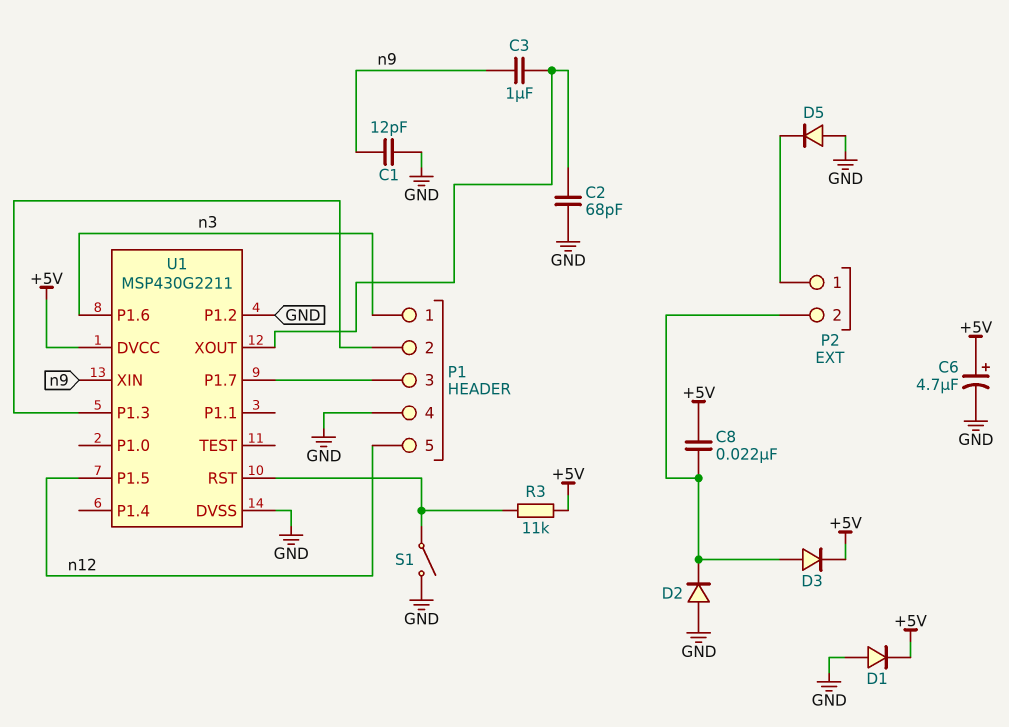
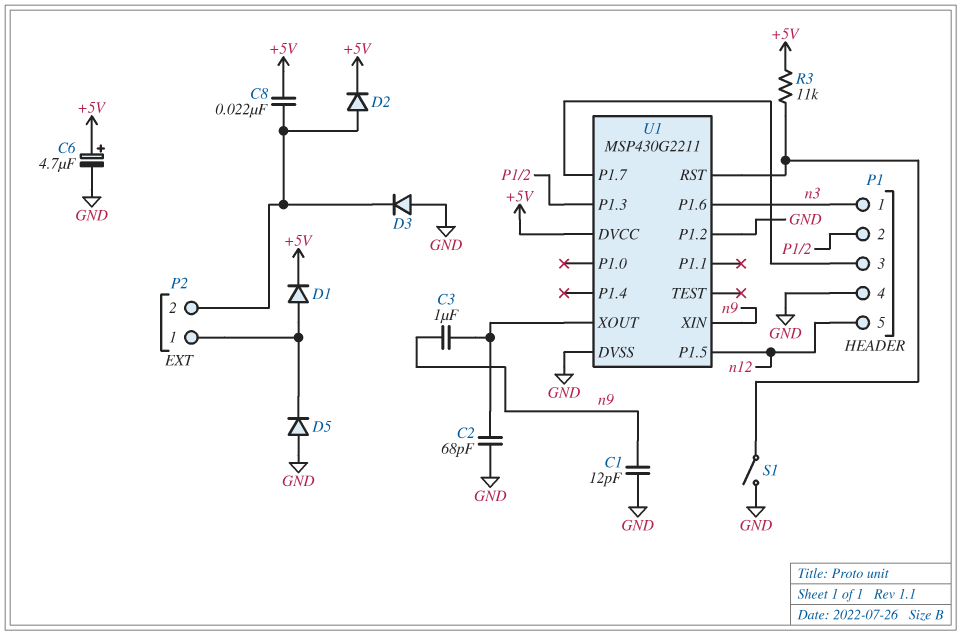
D1: diode (A GND, K +5V) -> diode (A P2/1, K +5V)
D2: diode (A GND, K P2/2) -> diode (A P2/2, K +5V)
D3: diode (A P2/2, K +5V) -> diode (A GND, K P2/2)

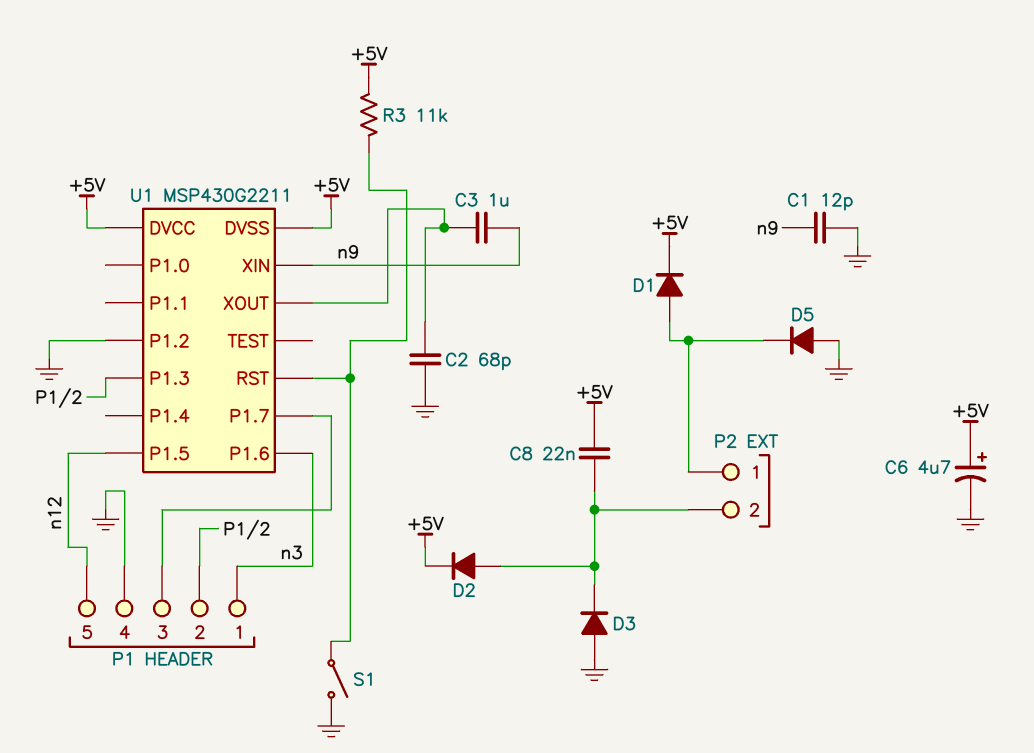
U1 pin DVSS: GND -> +5V

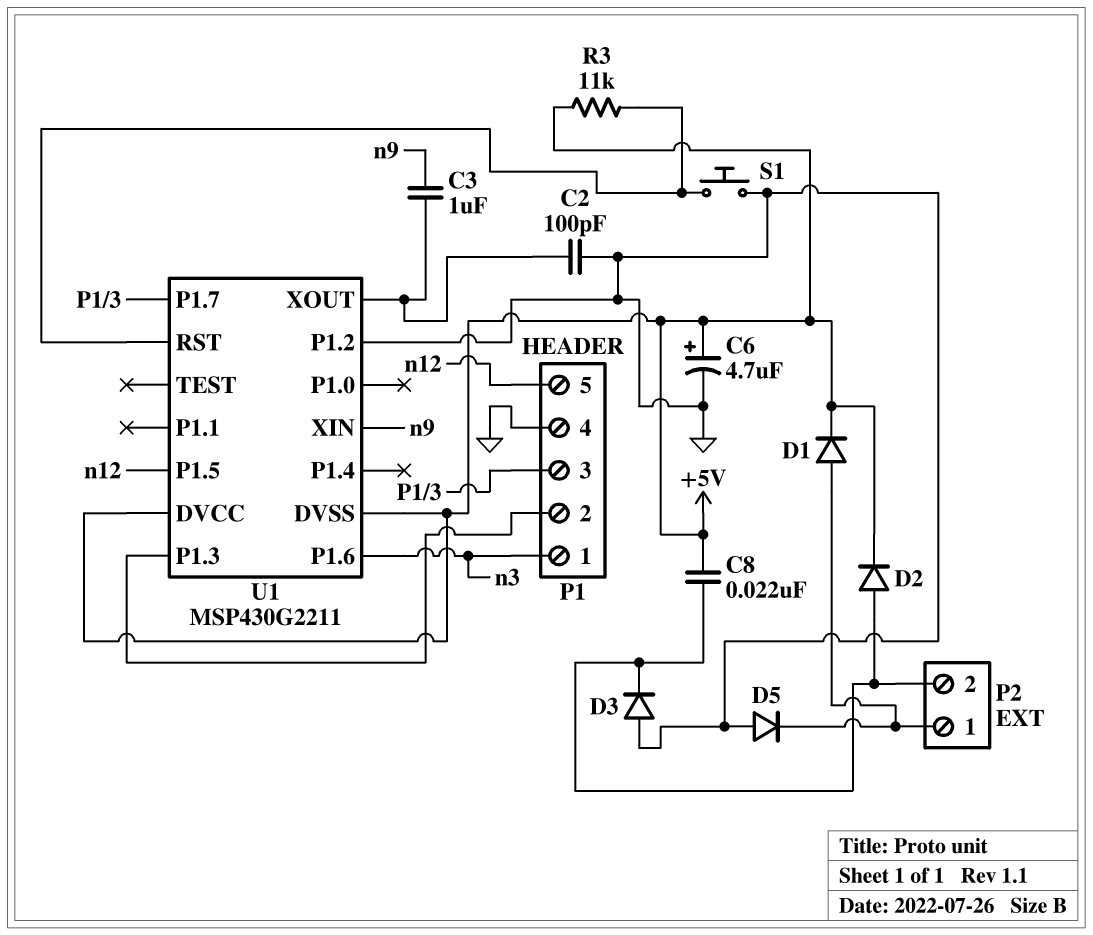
C1: 12pF (GND, n9) -> none
C2: 68pF (GND, U1/XOUT) -> 100pF (GND, U1/XOUT)
S1: switch (GND, U1/RST) -> button (GND, U1/RST)

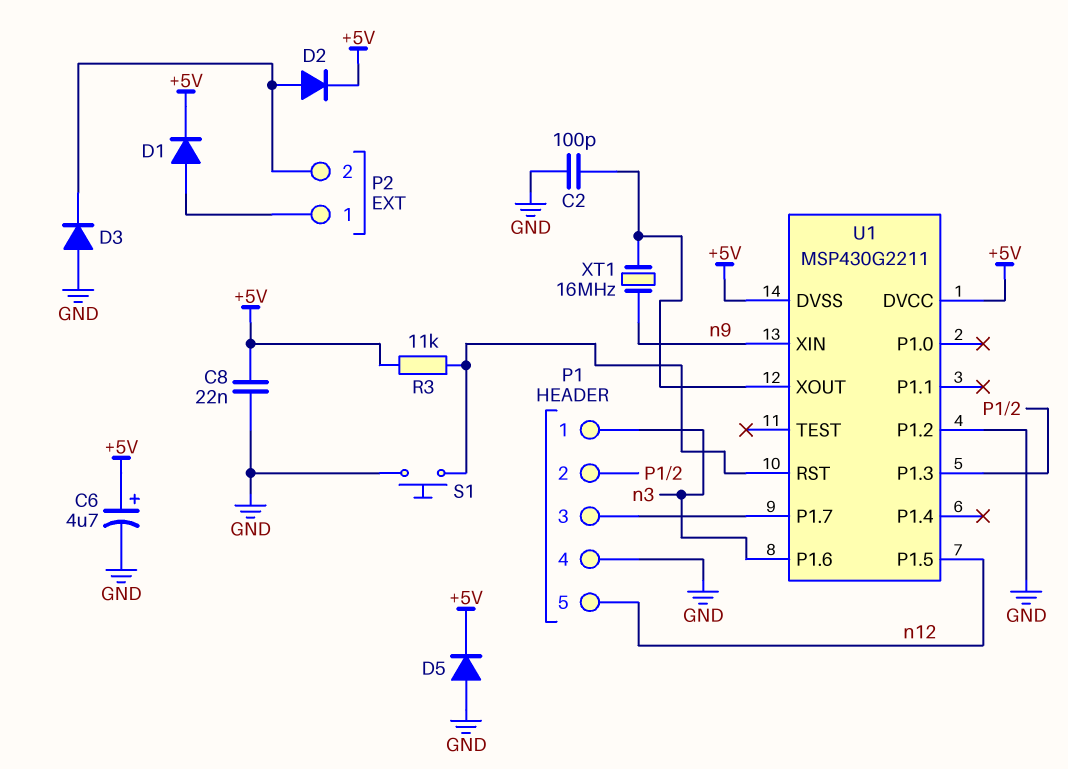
C3: 1uF (U1/XOUT, n9) -> none
C8: 22nF (+5V, P2/2) -> 22nF (+5V, GND)
D5: diode (A GND, K P2/1) -> diode (A GND, K +5V)
XT1: none -> 16MHz (U1/XOUT, n9)

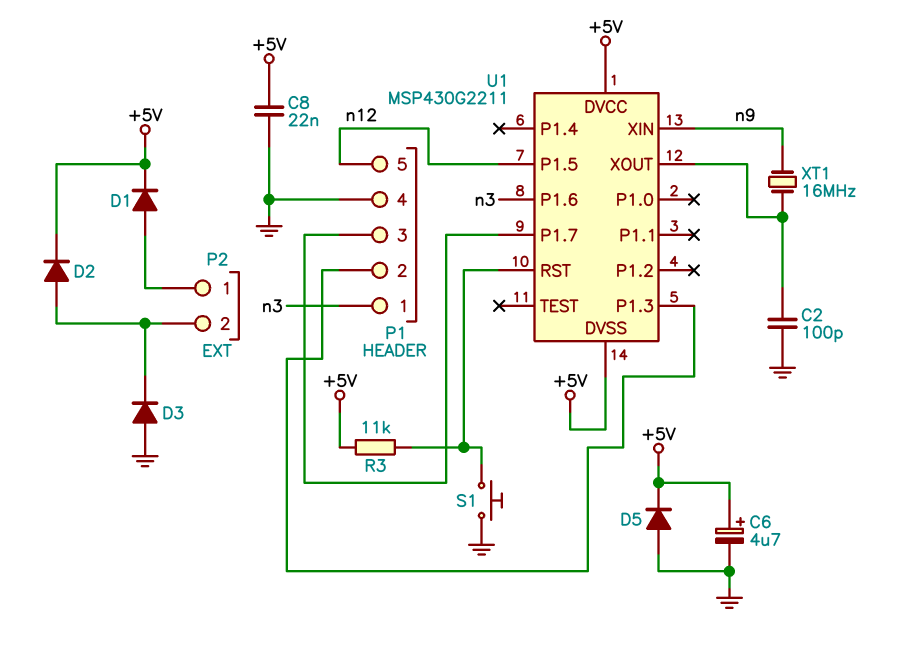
U1 pin P1.2: GND -> none

